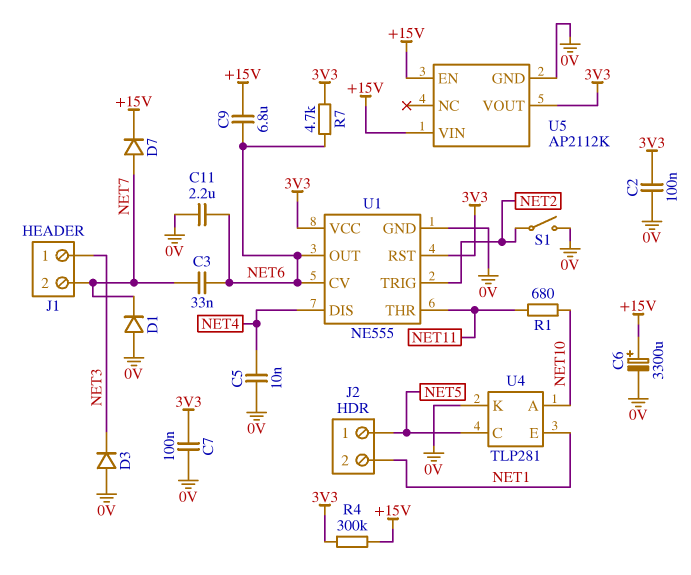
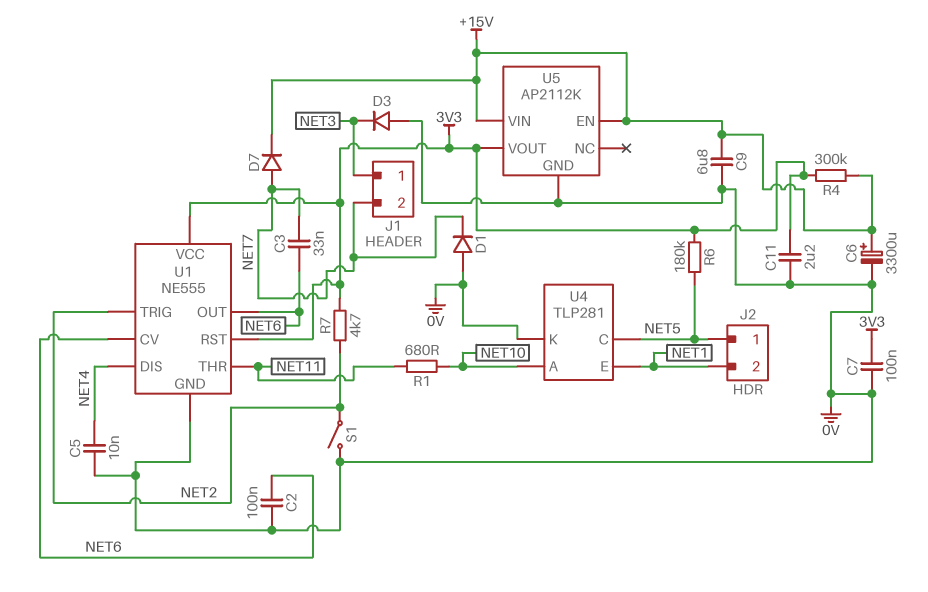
C2: 100nF (0V, 3V3) -> 100nF (0V, NET6)
C9: 6.8uF (+15V, NET6) -> 6.8uF (+15V, 0V)
C11: 2.2uF (0V, NET6) -> 2.2uF (0V, 3V3)
R6: none -> 180k (3V3, NET5)
R7: 4.7k (3V3, NET6) -> 4.7k (3V3, NET2)

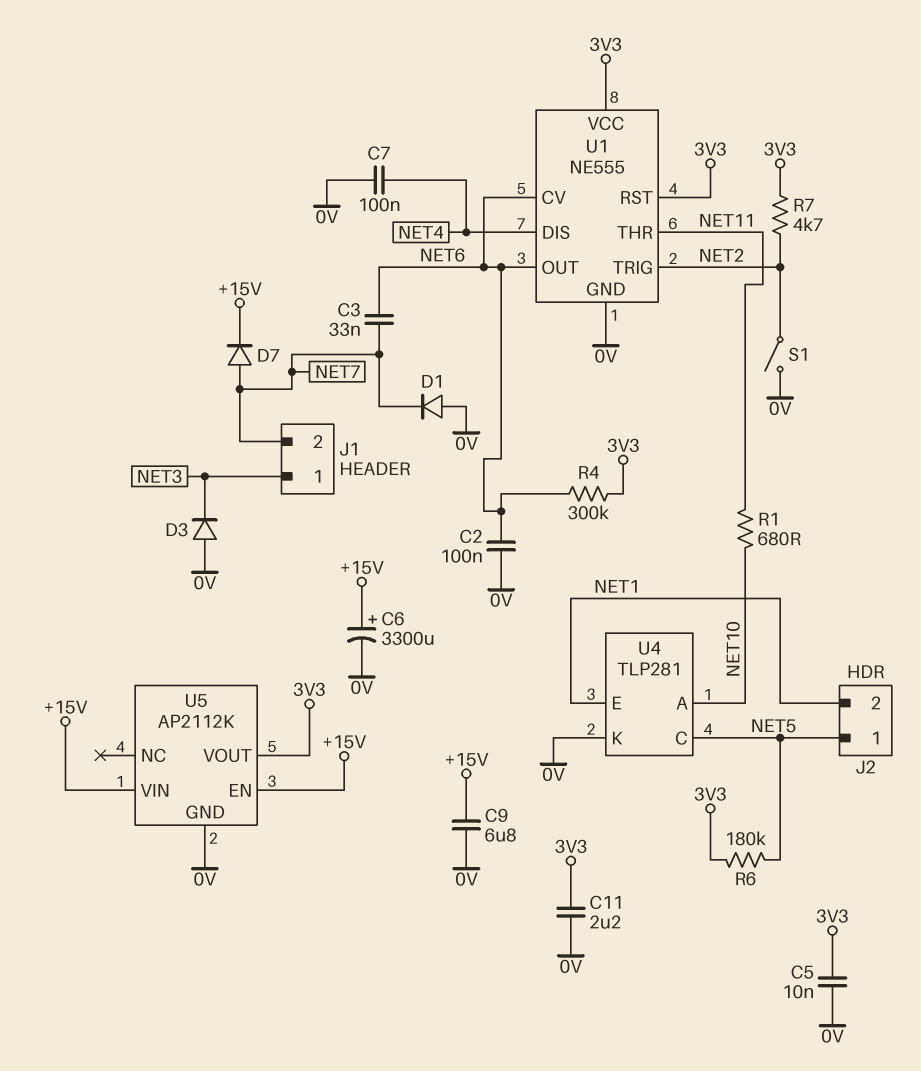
C5: 10nF (0V, NET4) -> 10nF (0V, 3V3)
C7: 100nF (0V, 3V3) -> 100nF (0V, NET4)
R4: 300k (+15V, 3V3) -> 300k (3V3, NET6)

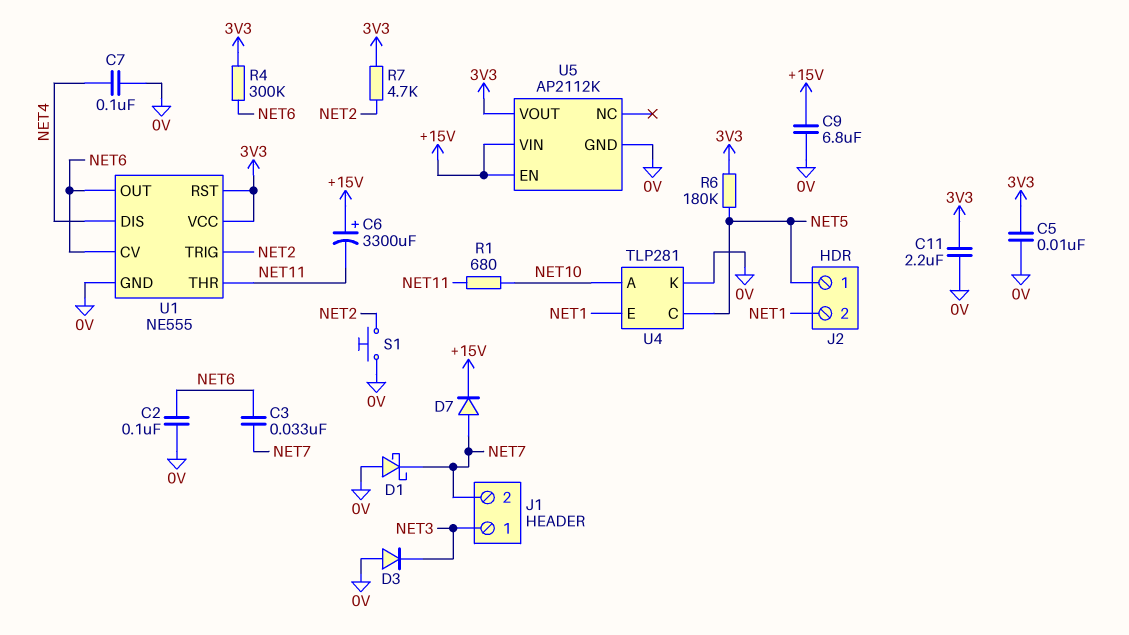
C6: 3300uF (plus +15V, minus 0V) -> 3300uF (plus +15V, minus NET11)
D1: diode (A 0V, K NET7) -> schottky (A 0V, K NET7)
S1: switch (0V, NET2) -> button (0V, NET2)

